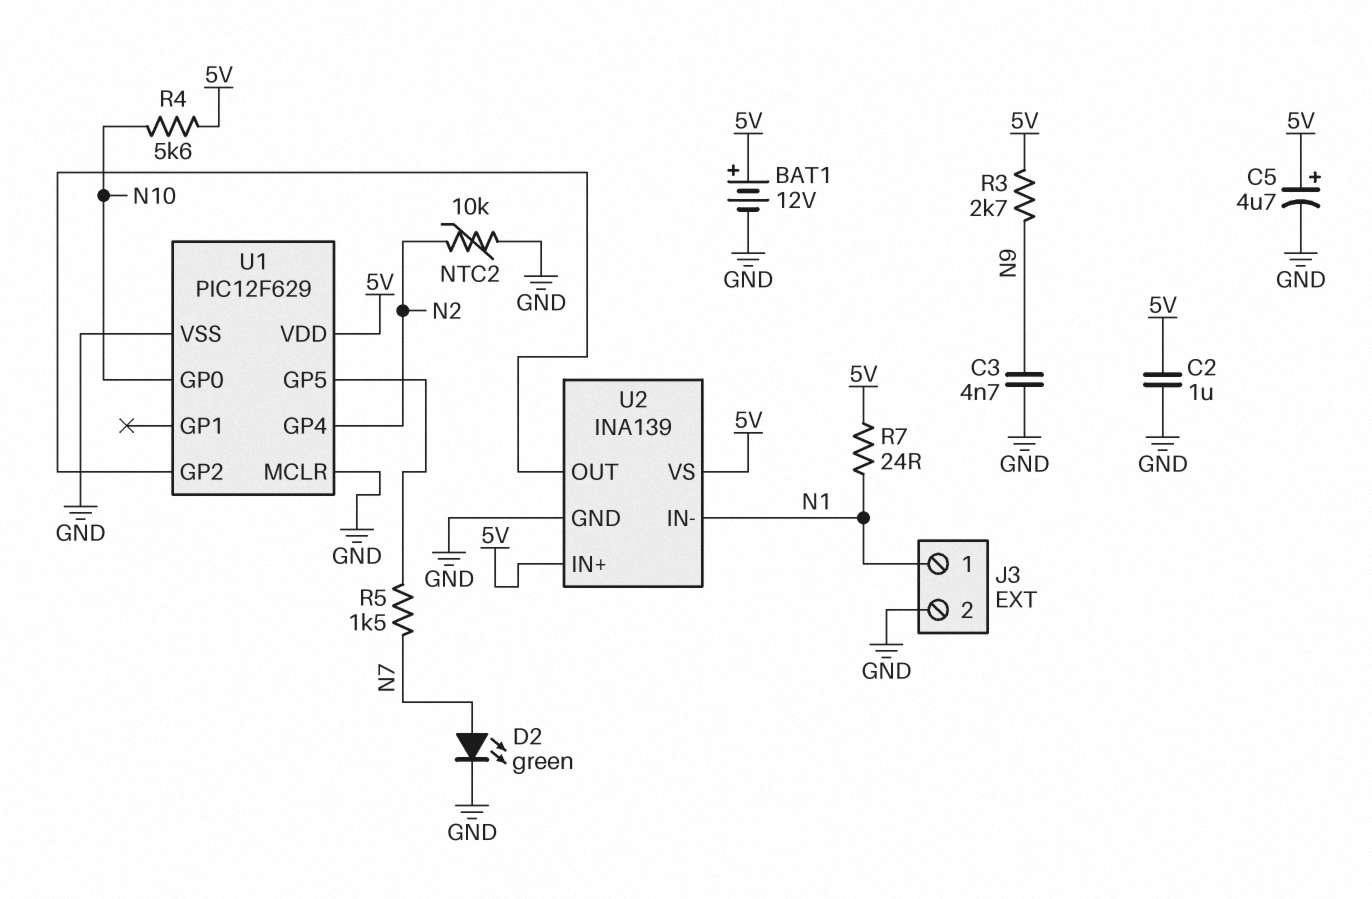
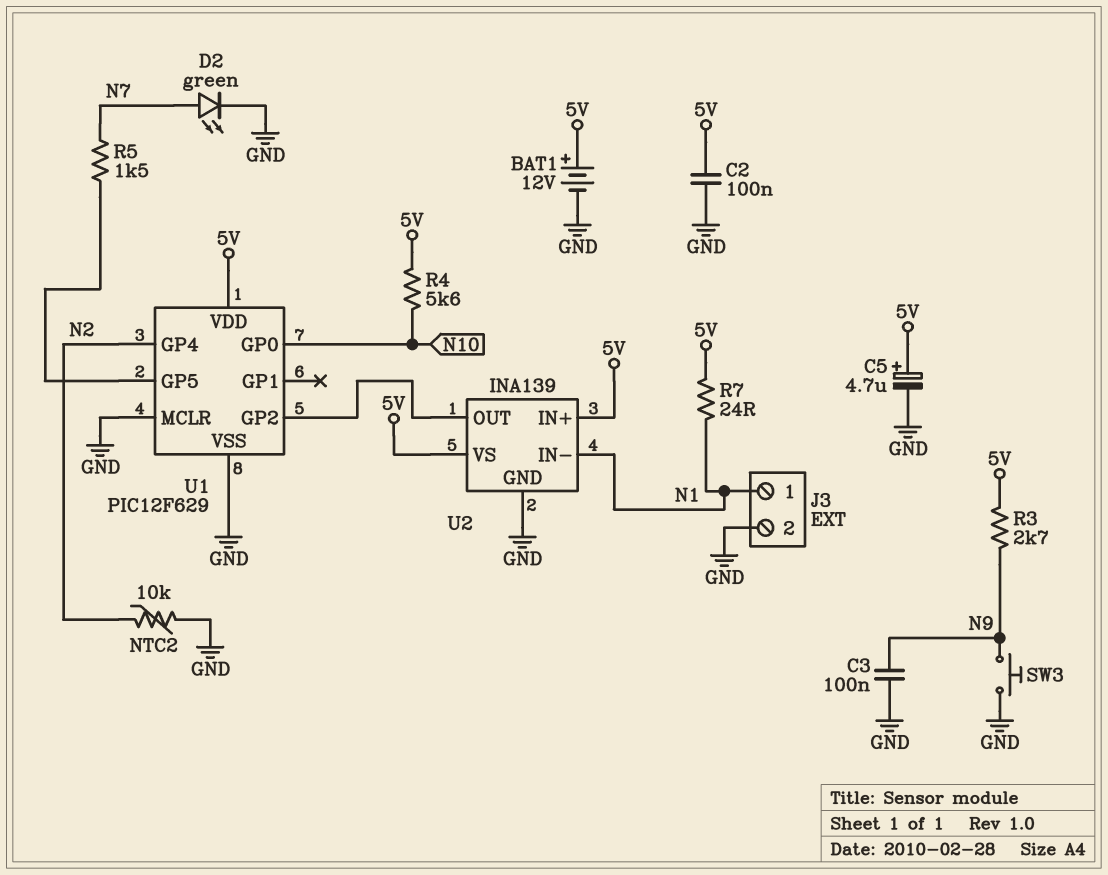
C2: 1uF (5V, GND) -> 100nF (5V, GND)
C3: 4.7nF (GND, N9) -> 100nF (GND, N9)
SW3: none -> button (GND, N9)

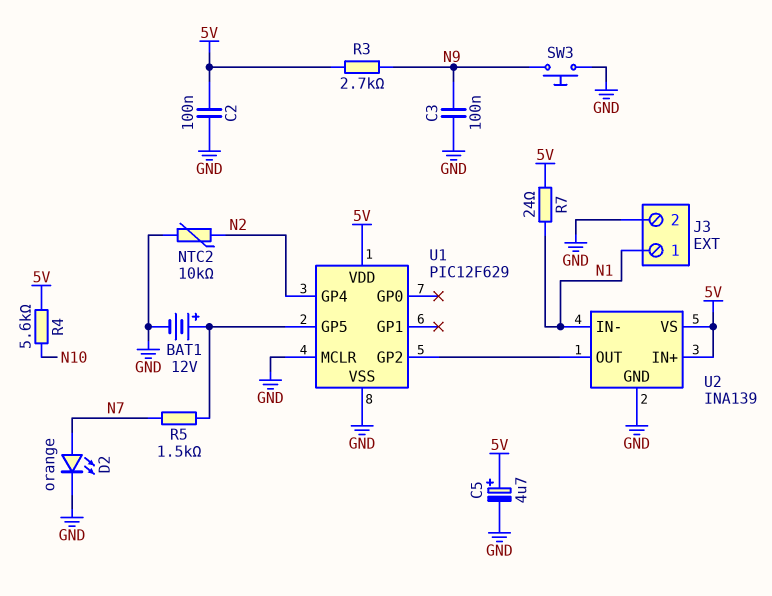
BAT1: 12V (plus 5V, minus GND) -> 12V (plus U1/GP5, minus GND)
D2: LED green (A N7, K GND) -> LED orange (A N7, K GND)
U1 pin GP0: N10 -> none

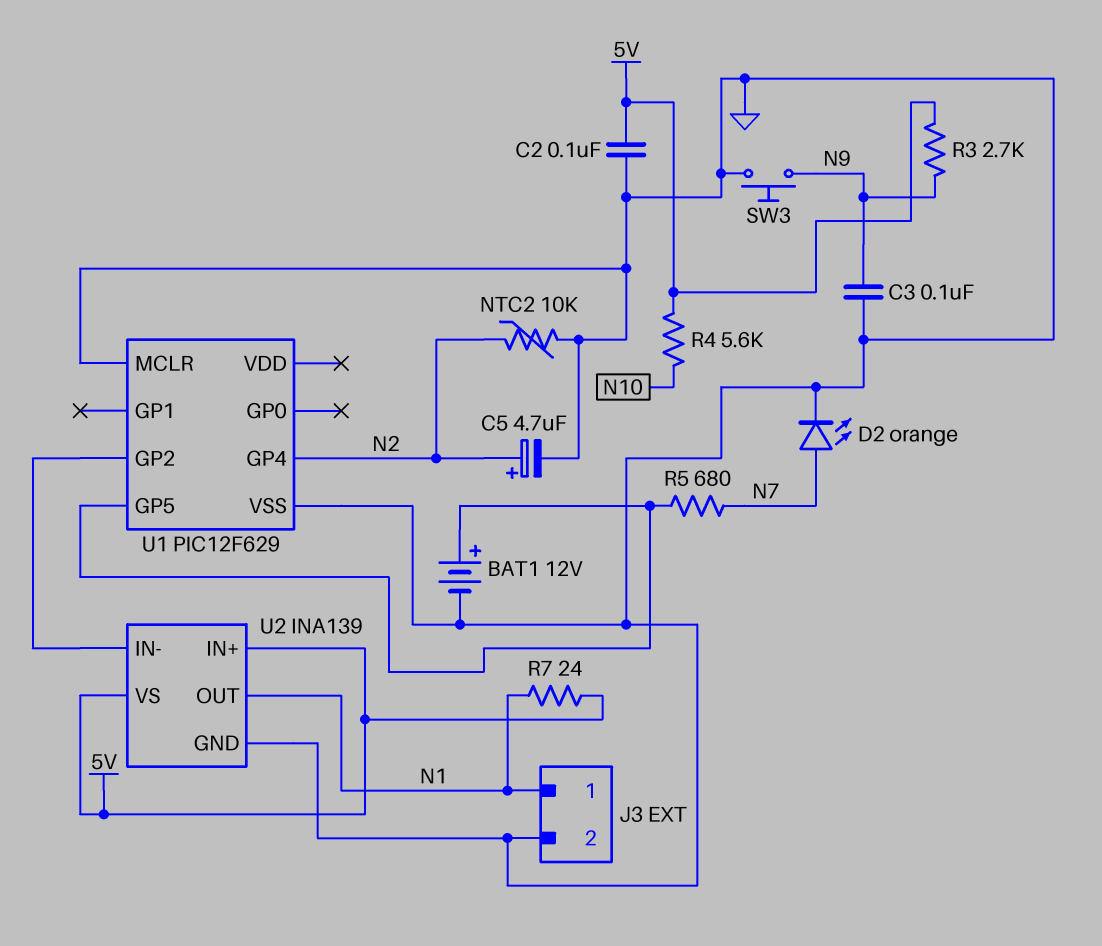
C5: 4.7uF (plus 5V, minus GND) -> 4.7uF (plus N2, minus GND)
R5: 1.5k (N7, U1/GP5) -> 680 (N7, U1/GP5)
U1 pin VDD: 5V -> none
U2 pin IN-: N1 -> U1/GP2
U2 pin OUT: U1/GP2 -> N1

